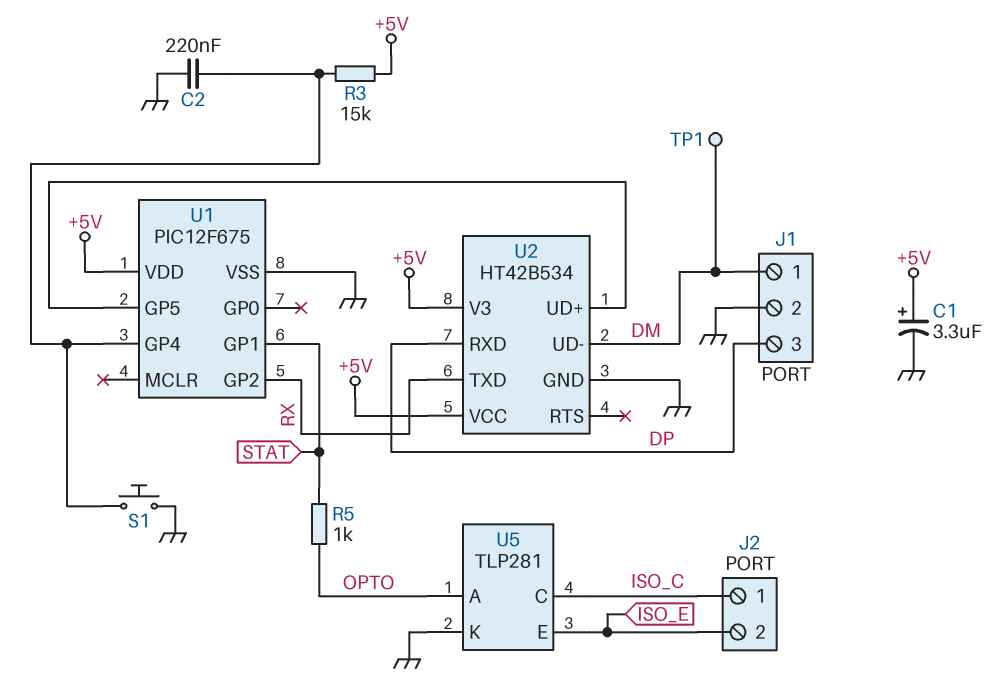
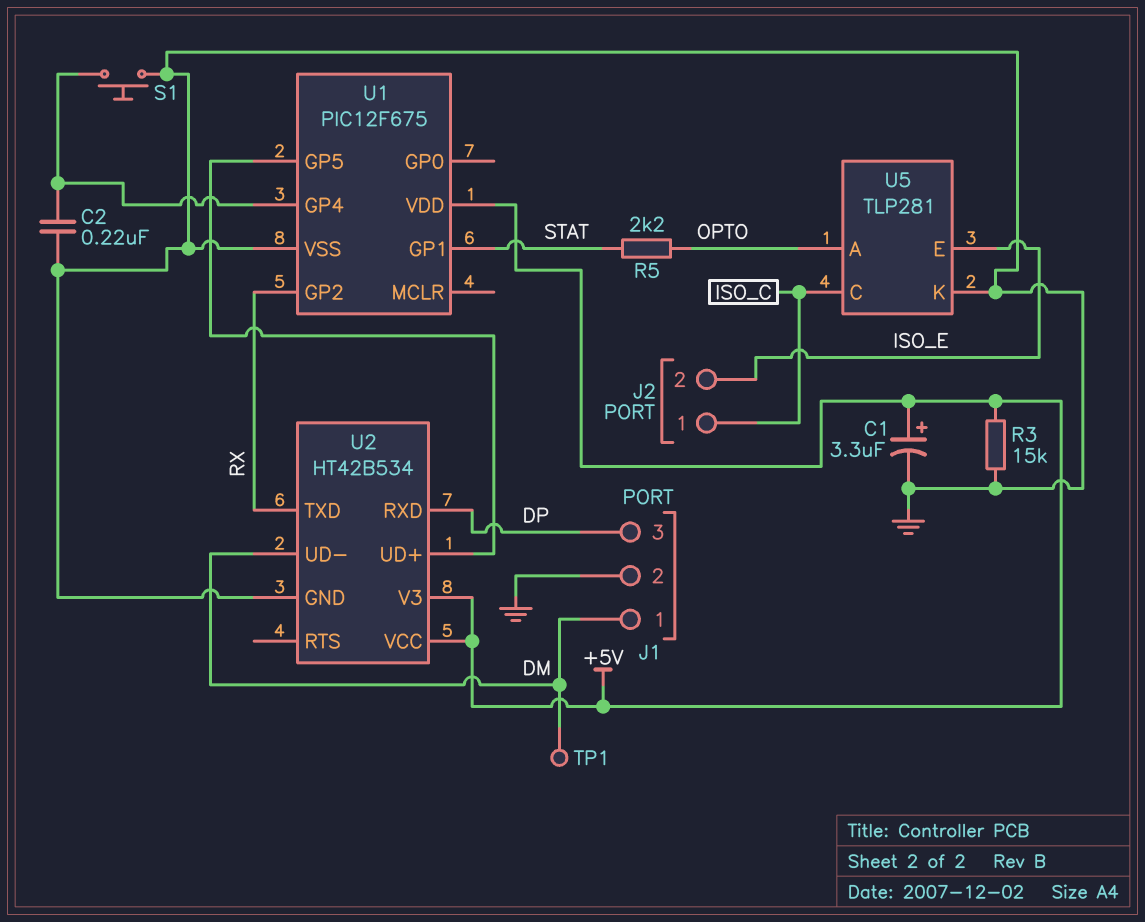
R3: 15k (+5V, U1/GP4) -> 15k (+5V, GND)
R5: 1k (OPTO, STAT) -> 2.2k (OPTO, STAT)

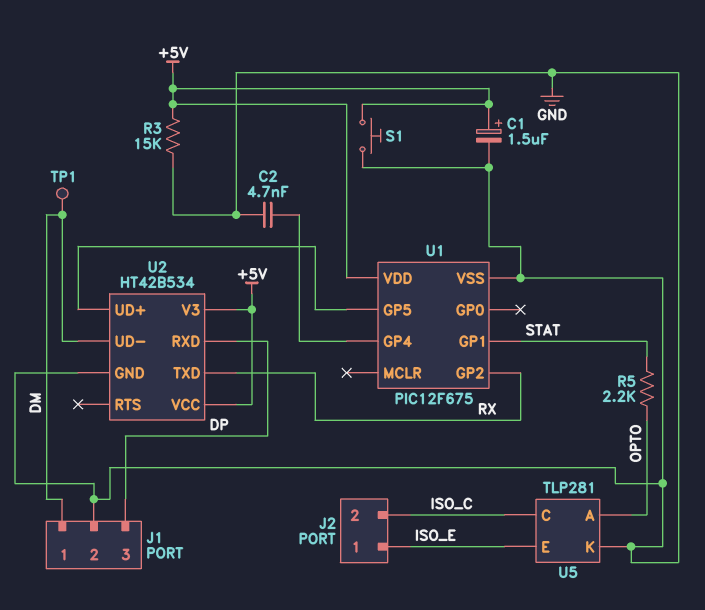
C1: 3.3uF (plus +5V, minus GND) -> 1.5uF (plus +5V, minus GND)
C2: 220nF (GND, U1/GP4) -> 4.7nF (GND, U1/GP4)
J2 pin 1: ISO_C -> ISO_E
J2 pin 2: ISO_E -> ISO_C
S1: button (GND, U1/GP4) -> button (+5V, GND)

